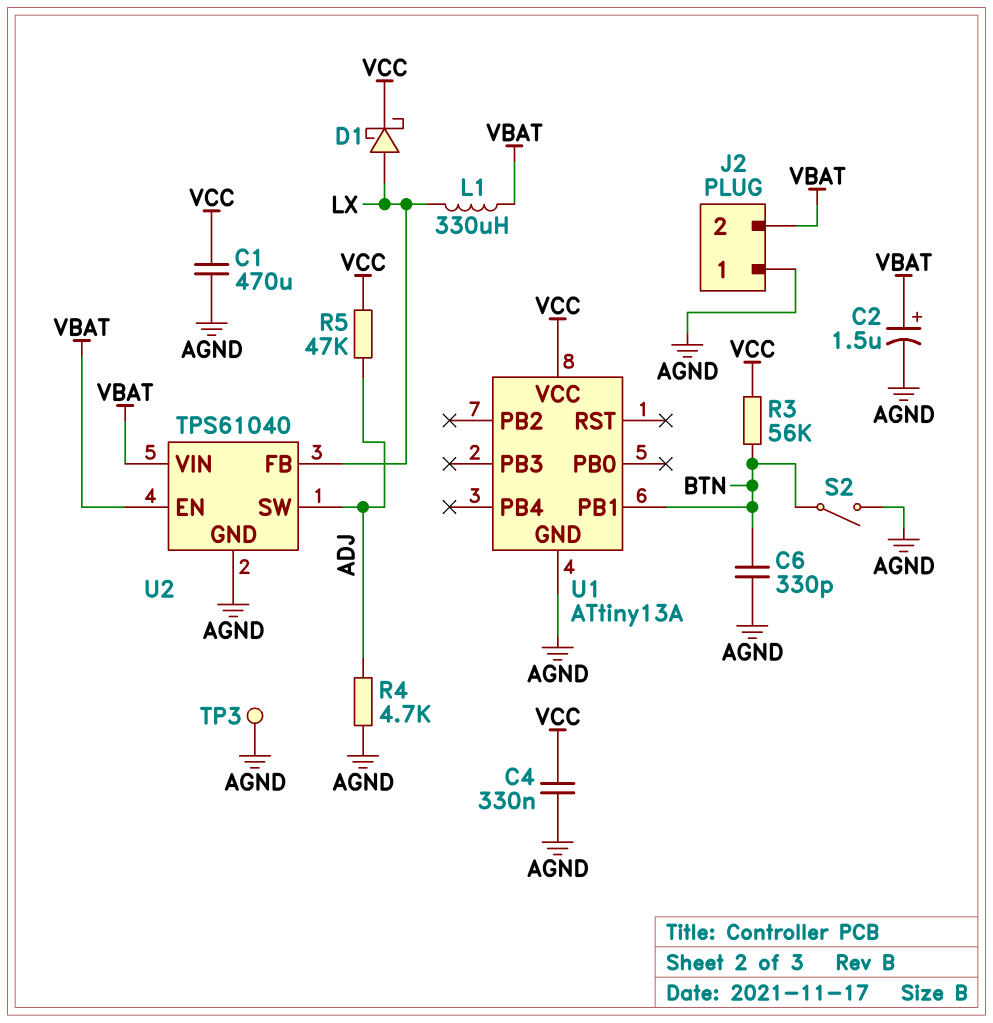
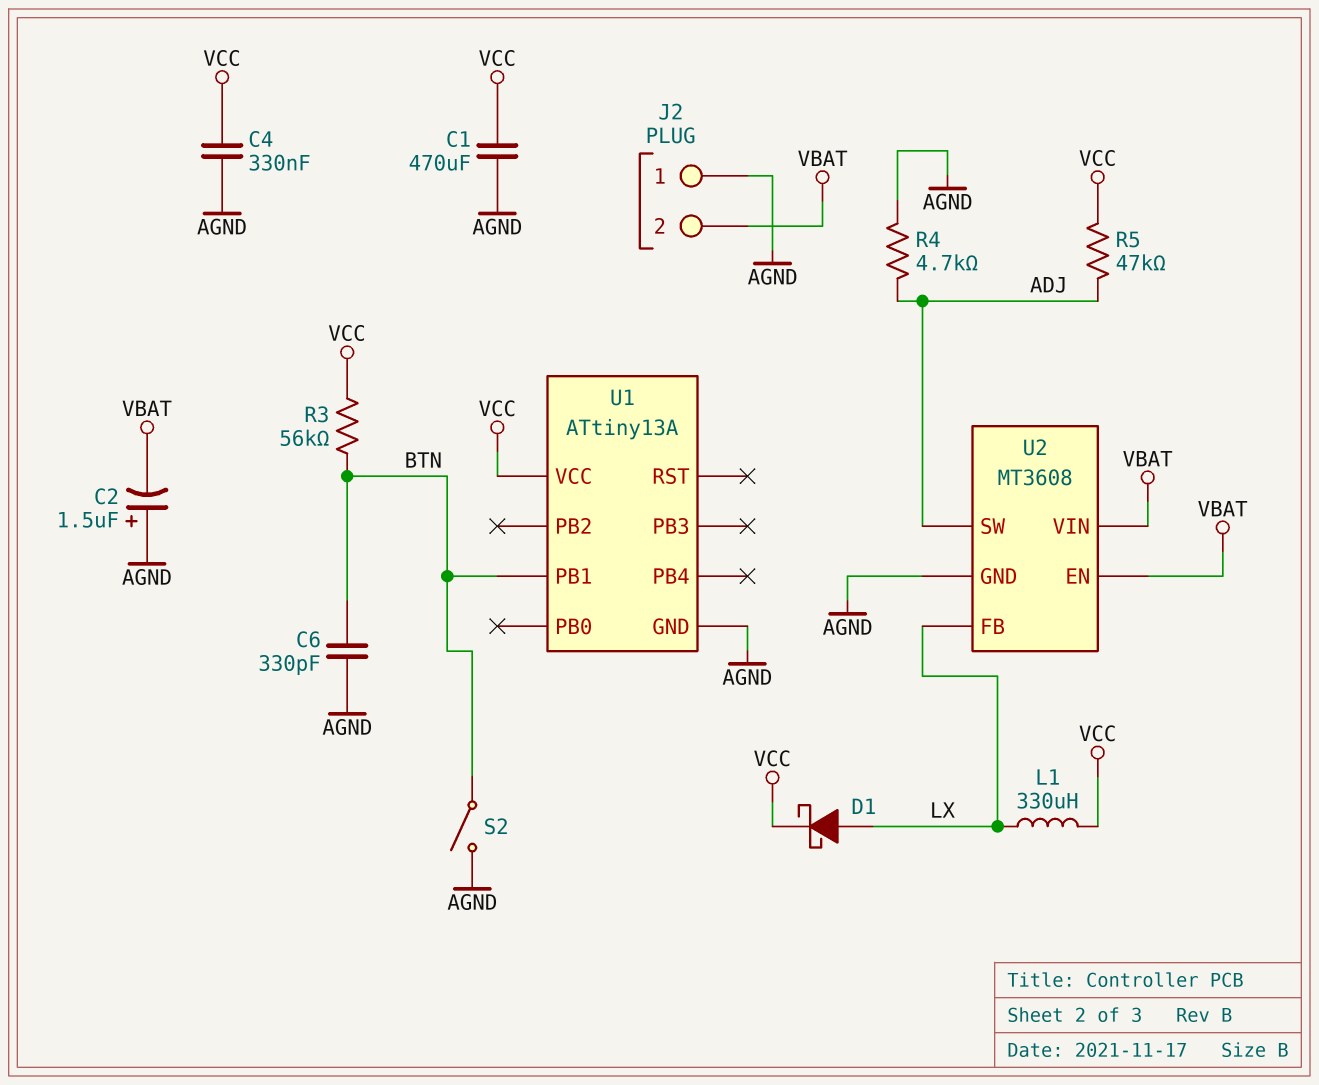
C2: 1.5uF (plus VBAT, minus AGND) -> 1.5uF (plus AGND, minus VBAT)
L1: 330uH (LX, VBAT) -> 330uH (LX, VCC)
TP3: test point (AGND) -> none
U2: TPS61040 -> MT3608

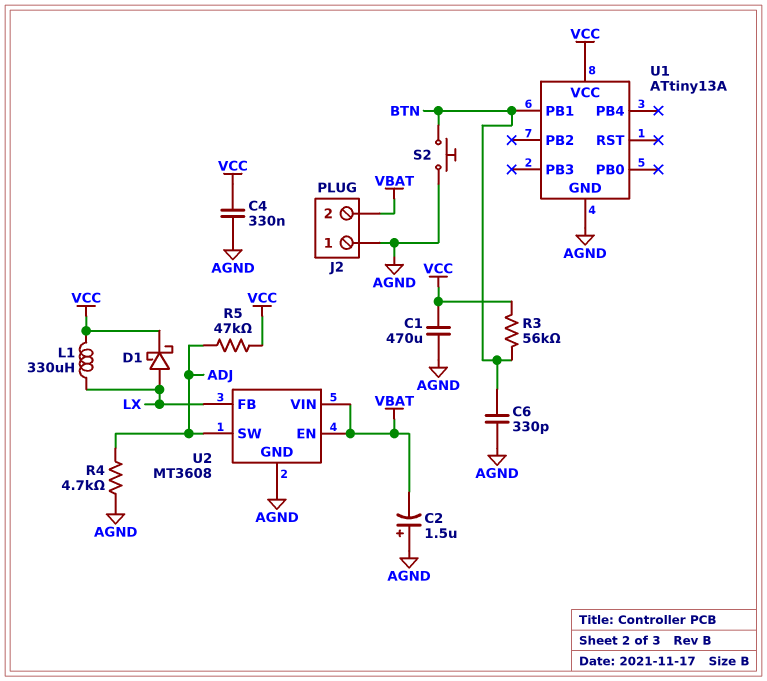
S2: switch (AGND, BTN) -> button (AGND, BTN)

